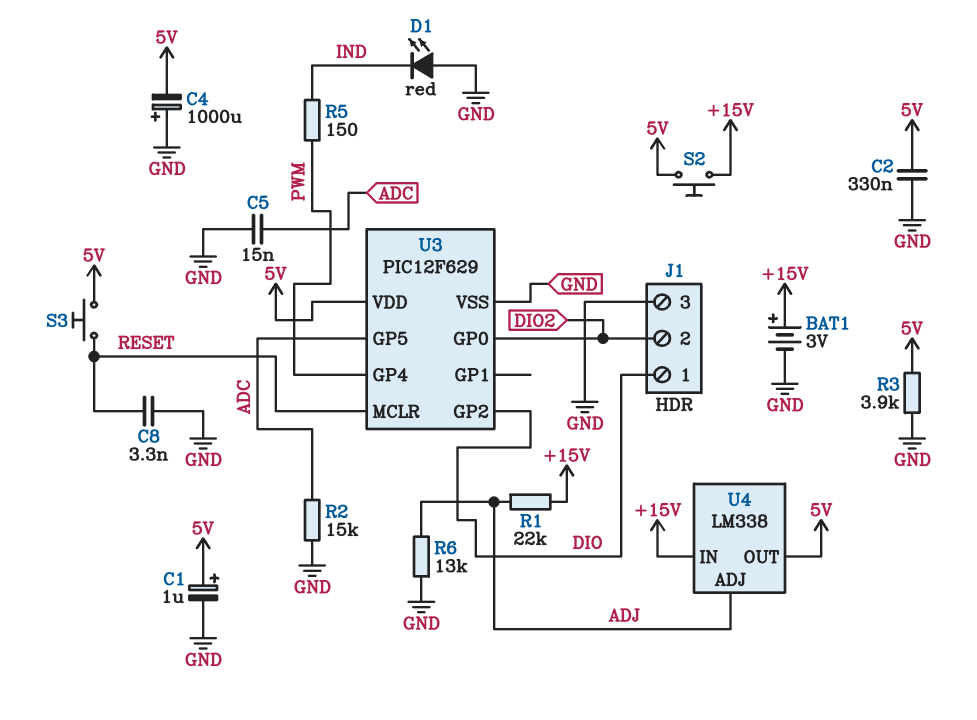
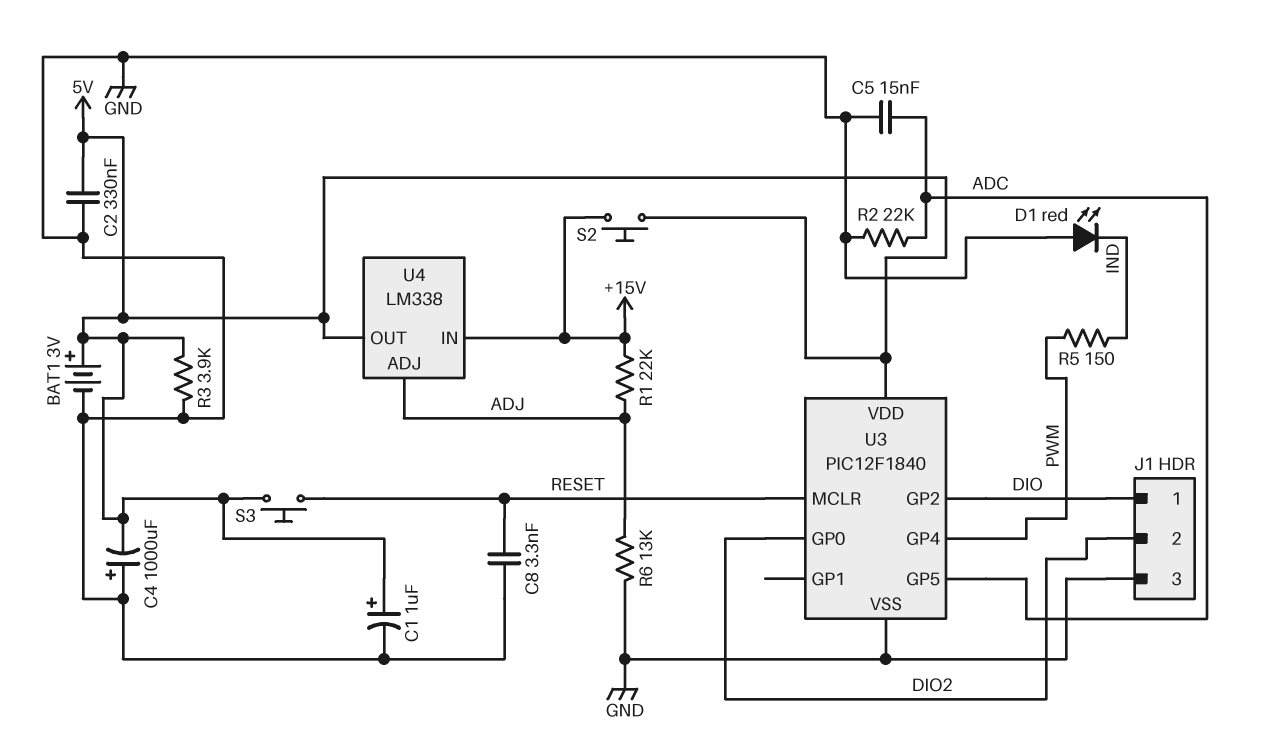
BAT1: 3V (plus +15V, minus GND) -> 3V (plus 5V, minus GND)
R2: 15k (ADC, GND) -> 22k (ADC, GND)
U3: PIC12F629 -> PIC12F1840

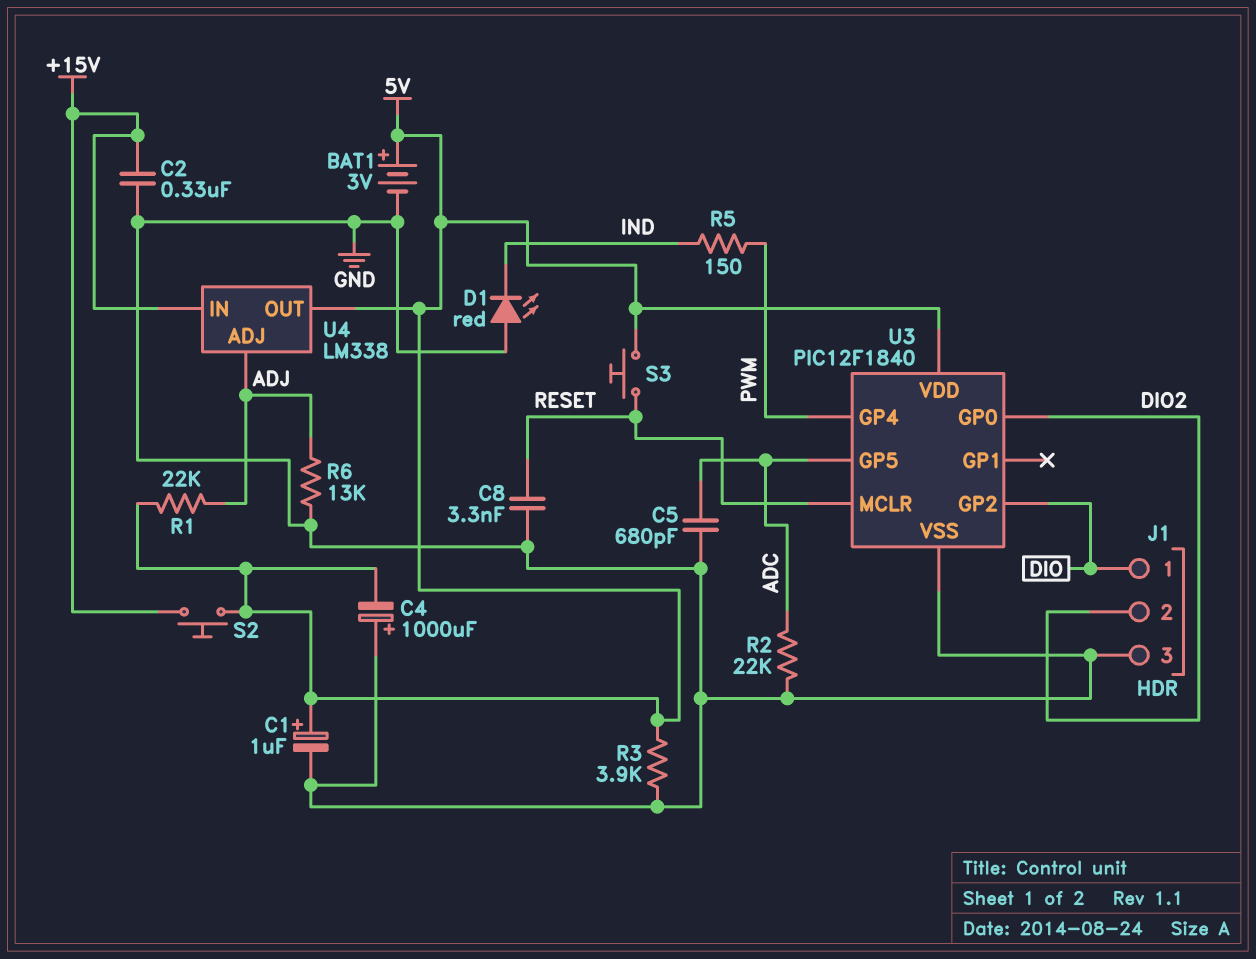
C2: 330nF (5V, GND) -> 330nF (+15V, GND)
C5: 15nF (ADC, GND) -> 680pF (ADC, GND)
R1: 22k (+15V, ADJ) -> 22k (5V, ADJ)

